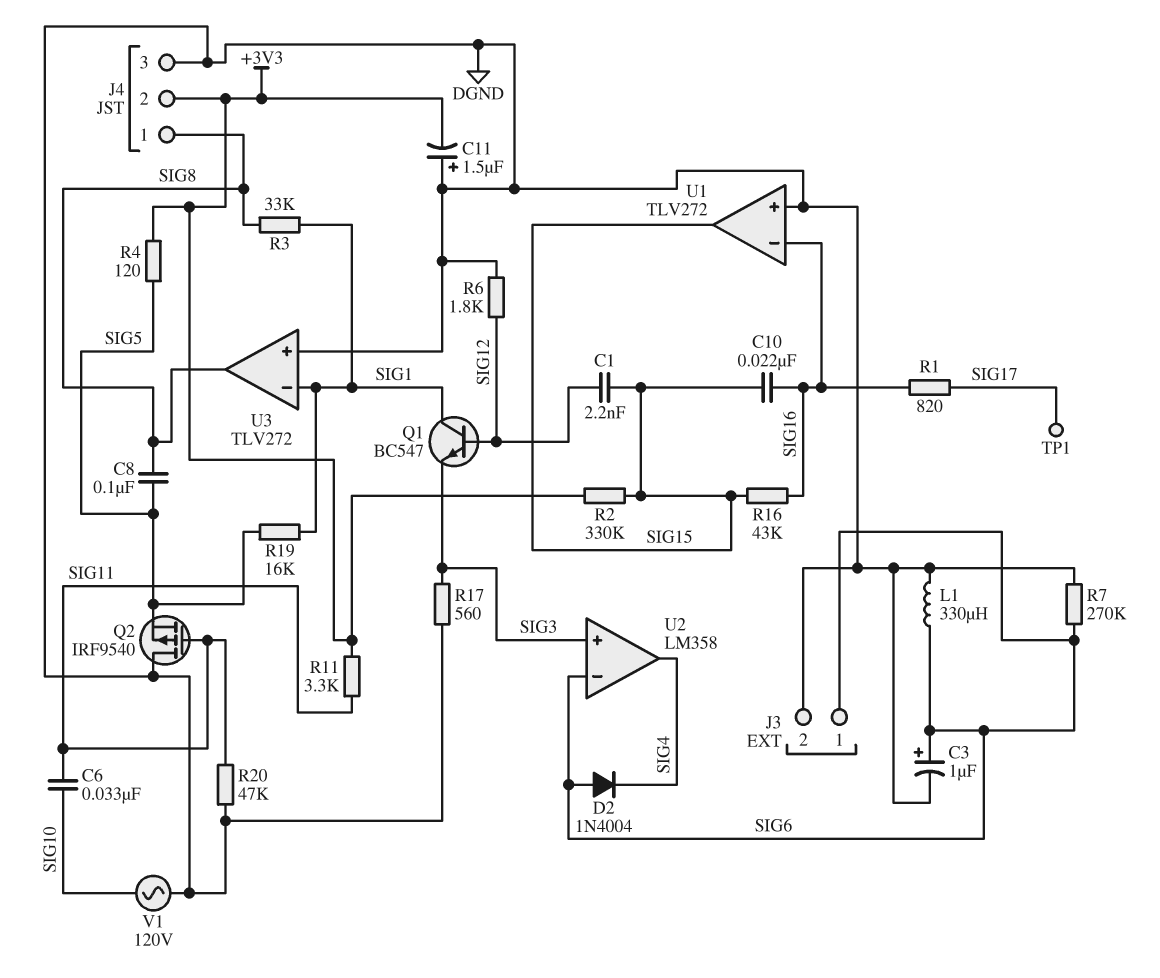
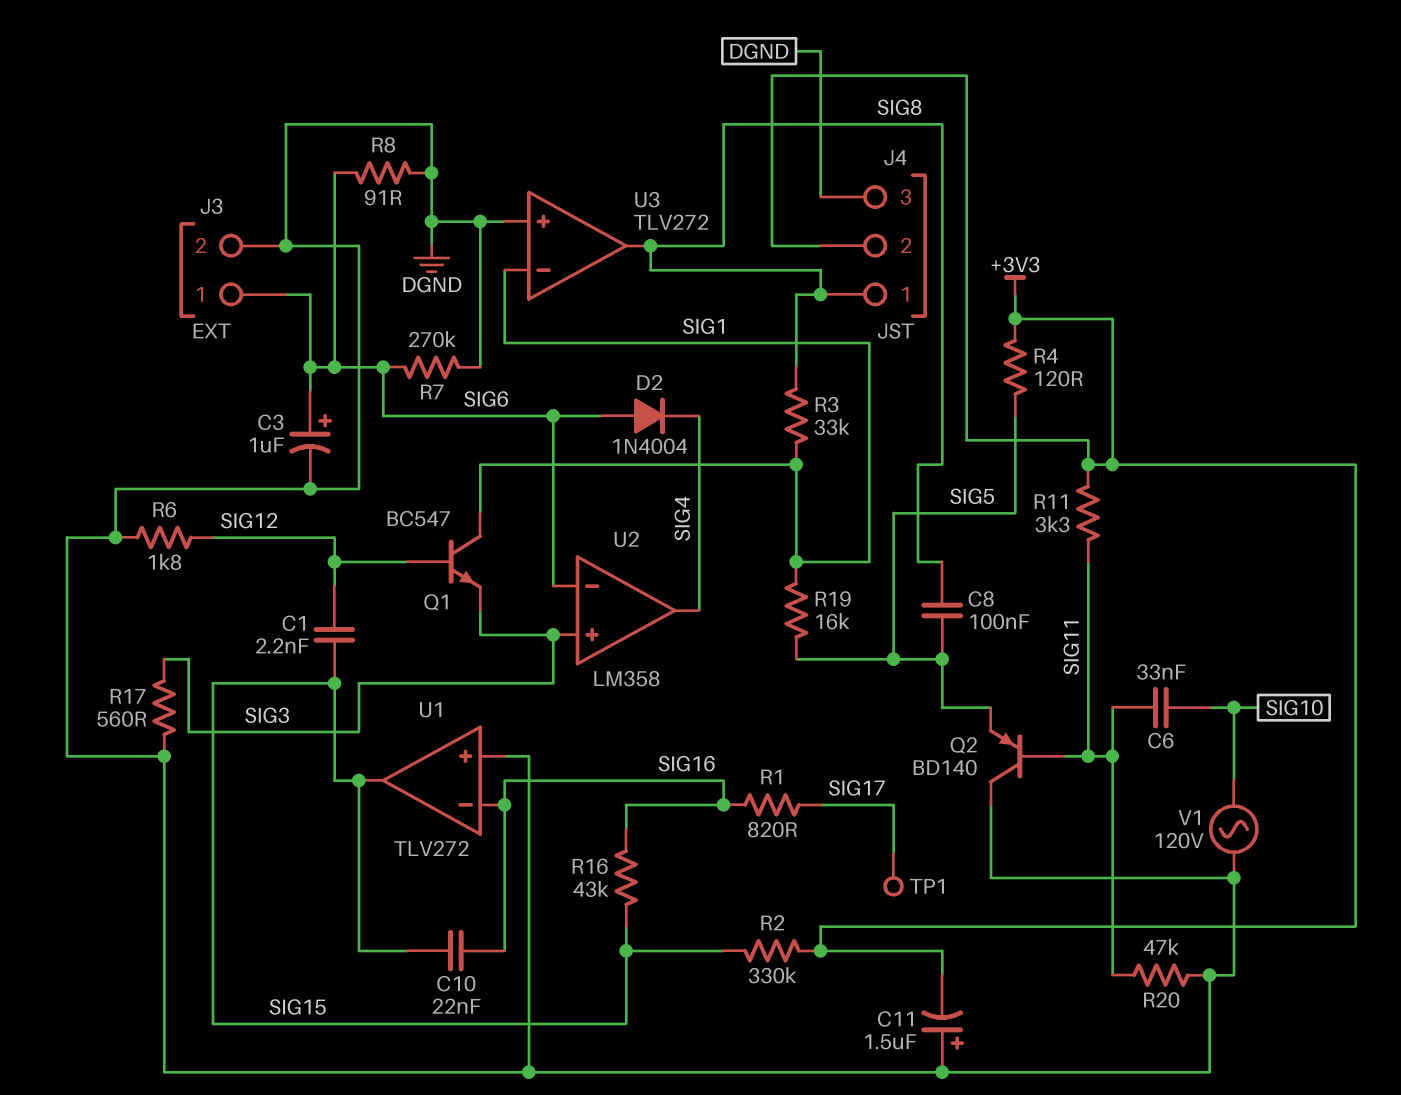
L1: 330uH (DGND, SIG6) -> none
Q2: PMOS IRF9540 (G SIG11, D DGND, S SIG5) -> PNP BD140 (B SIG11, C DGND, E SIG5)
R8: none -> 91 (DGND, SIG6)

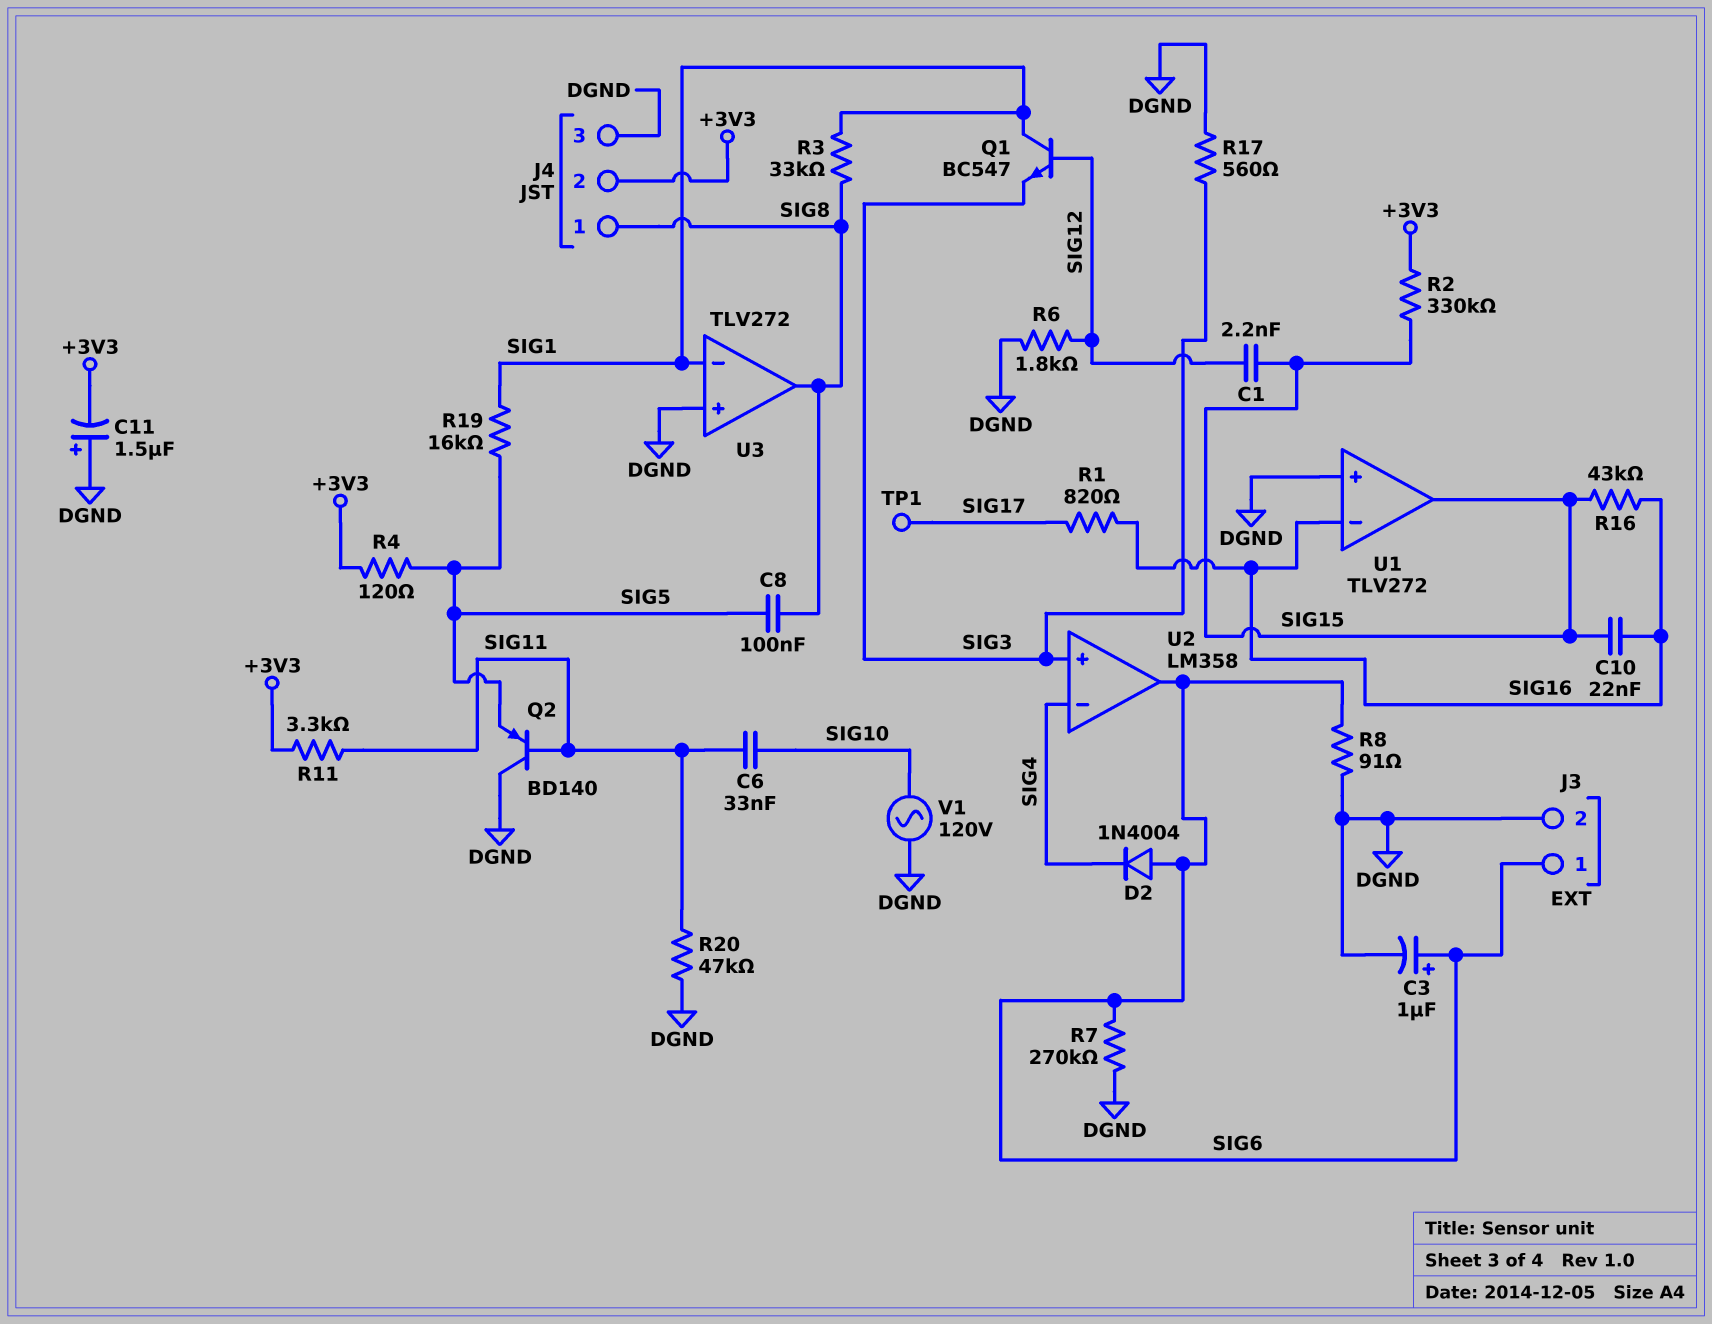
U2 pin in-: SIG6 -> SIG4
U2 pin out: SIG4 -> SIG6

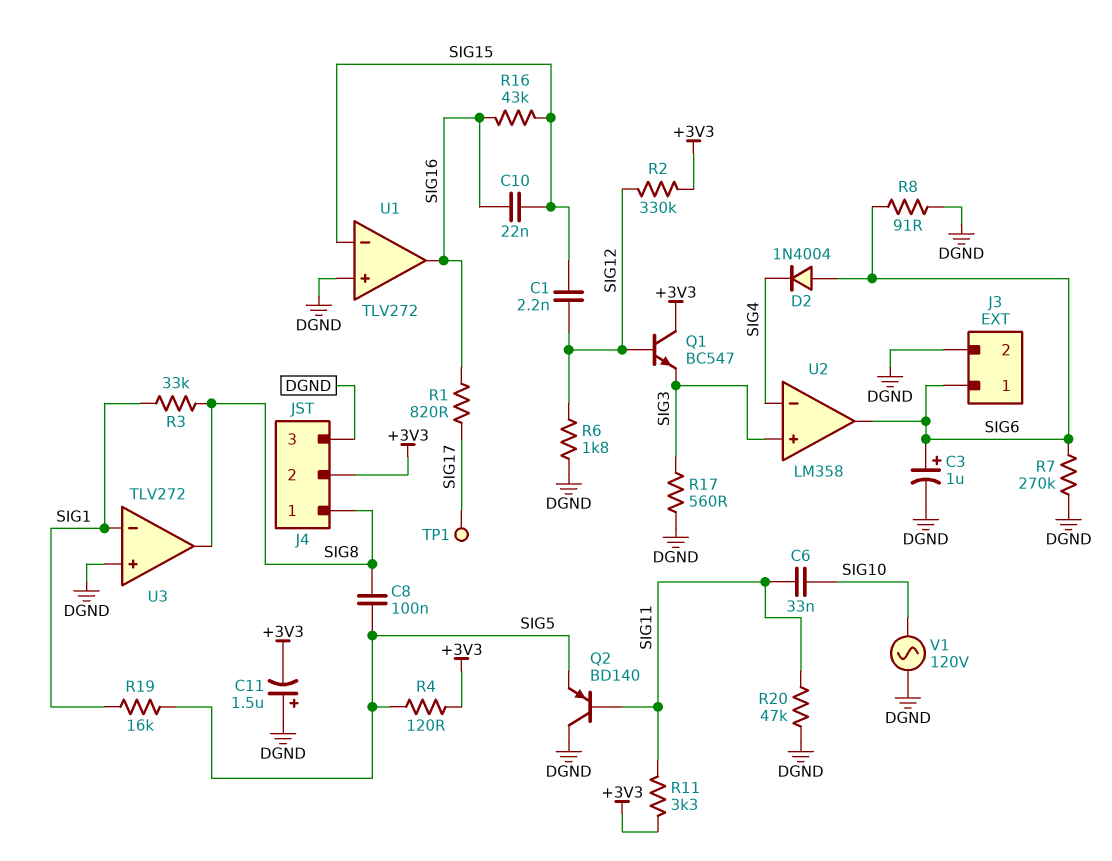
Q1: NPN BC547 (B SIG12, C SIG1, E SIG3) -> NPN BC547 (B SIG12, C +3V3, E SIG3)
R2: 330k (+3V3, SIG15) -> 330k (+3V3, SIG12)
U1 pin in-: SIG16 -> SIG15
U1 pin out: SIG15 -> SIG16

